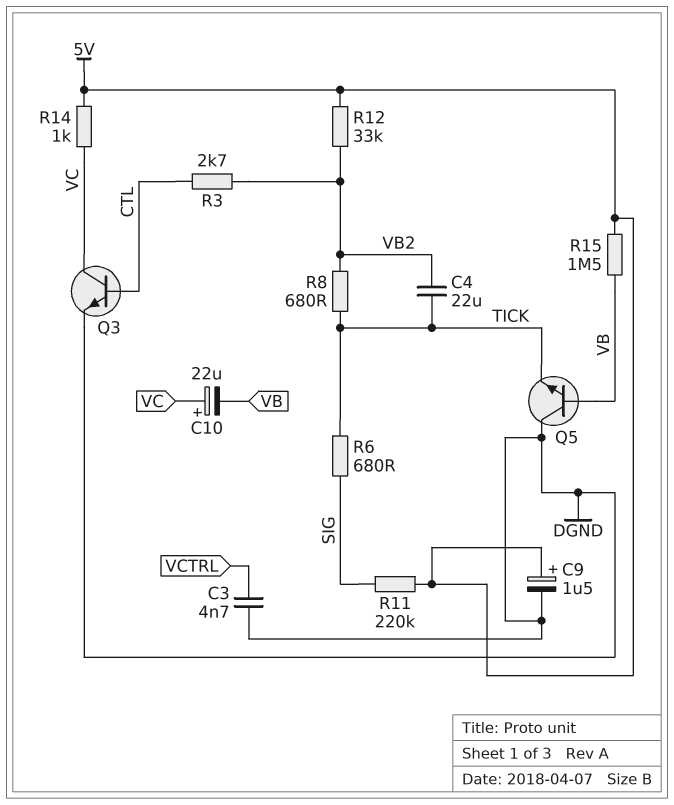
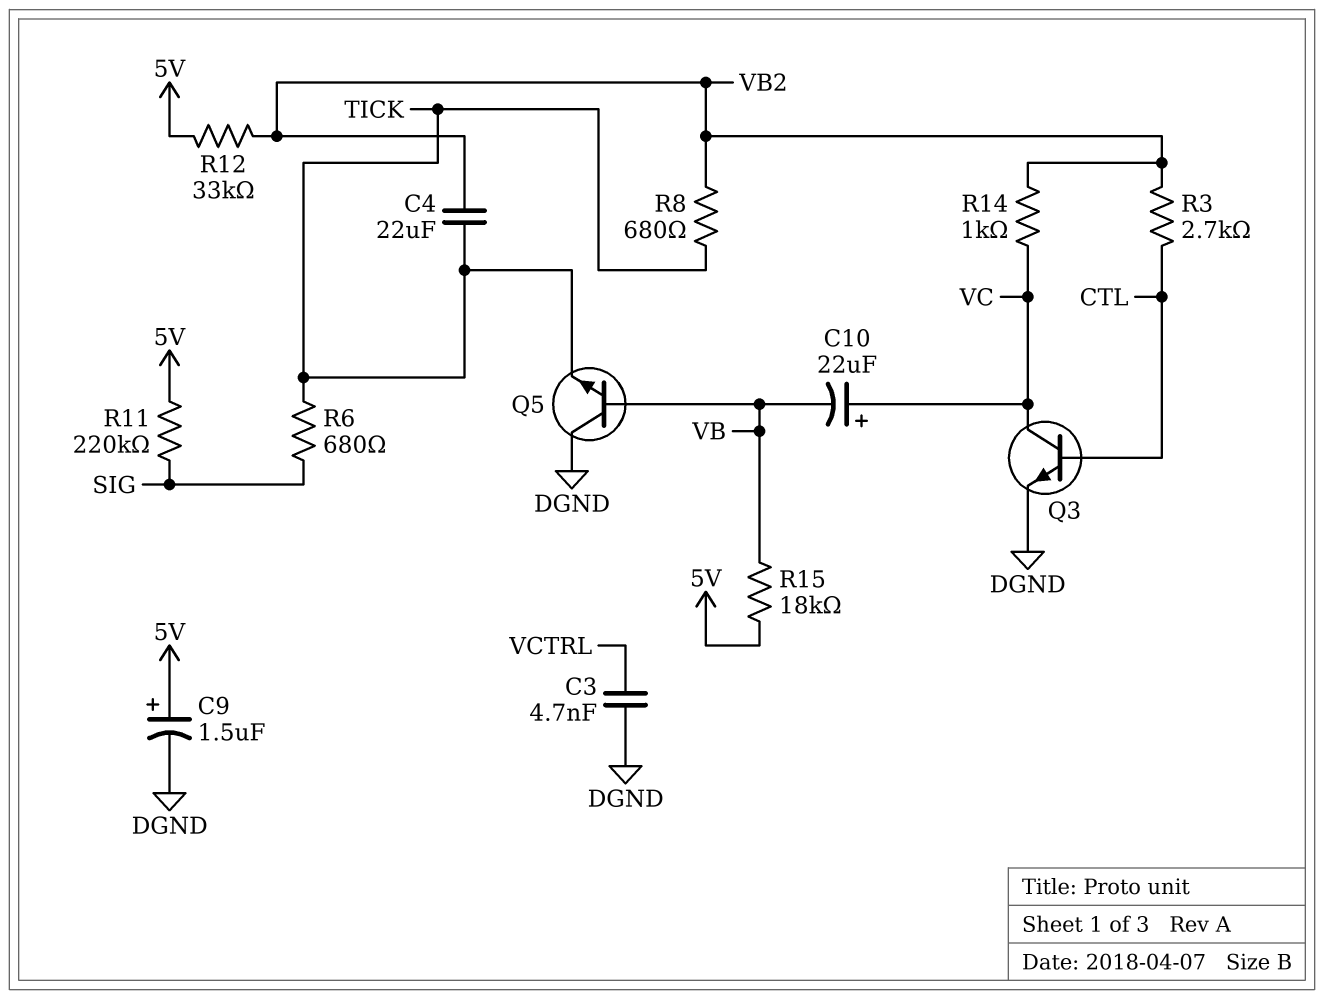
R14: 1k (5V, VC) -> 1k (VB2, VC)
R15: 1.5M (5V, VB) -> 18k (5V, VB)

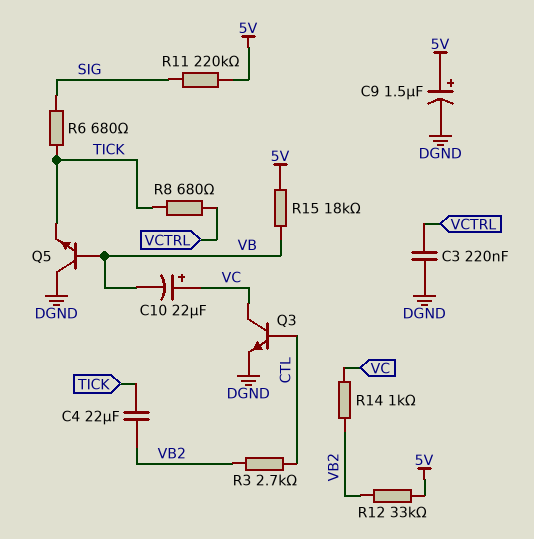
C3: 4.7nF (DGND, VCTRL) -> 220nF (DGND, VCTRL)
R8: 680 (TICK, VB2) -> 680 (TICK, VCTRL)

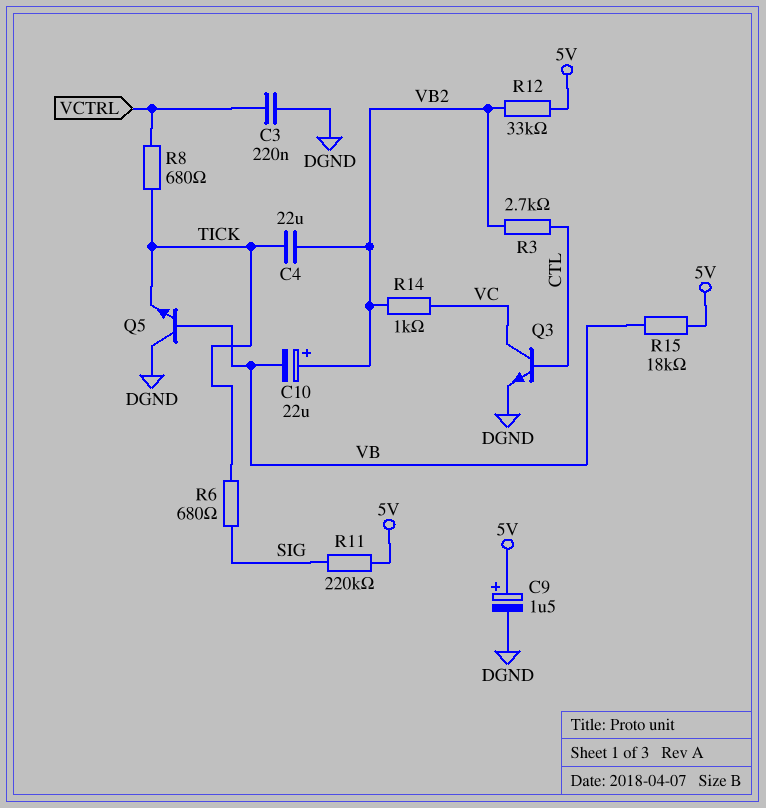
C10: 22uF (plus VC, minus VB) -> 22uF (plus VB2, minus VB)

